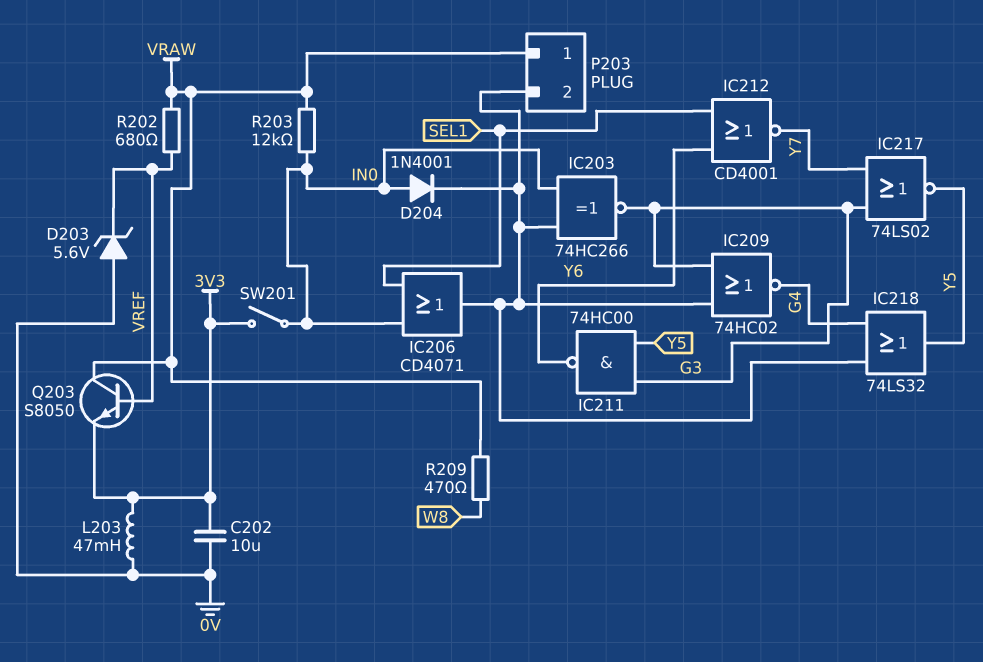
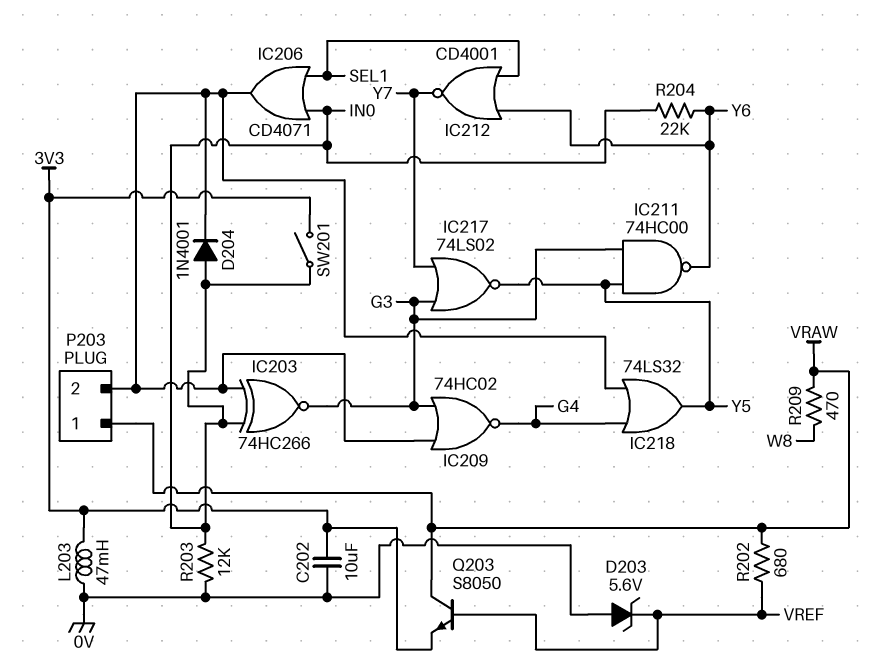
R203: 12k (IN0, VRAW) -> 12k (0V, IN0)
R204: none -> 22k (IN0, Y6)

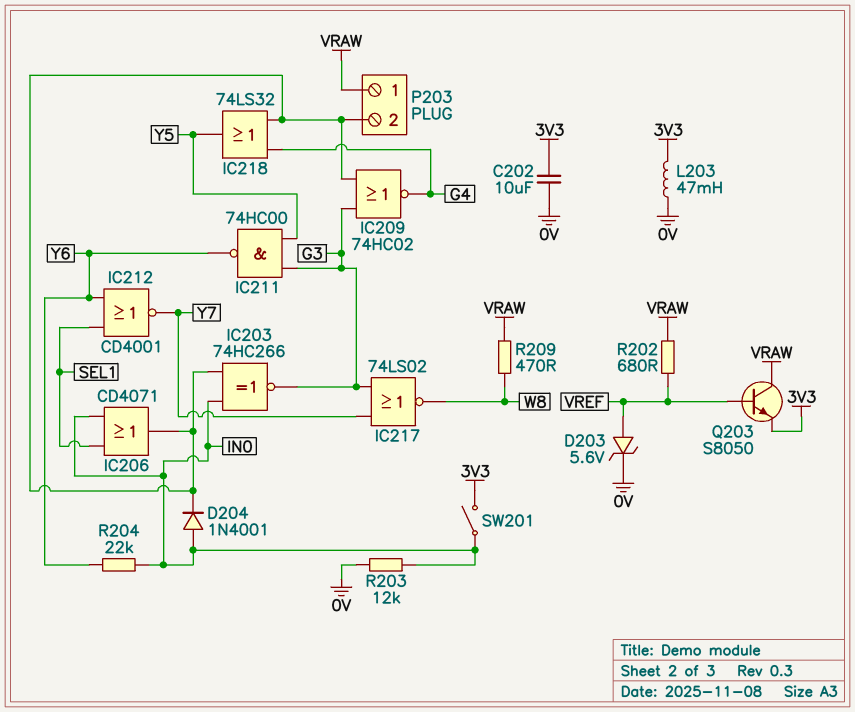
D203: zener 5.6V (A 0V, K VREF) -> zener 5.6V (A VREF, K 0V)
IC217: NOR 74LS02 (in G3, in Y7, out Y5) -> NOR 74LS02 (in G3, in Y7, out W8)

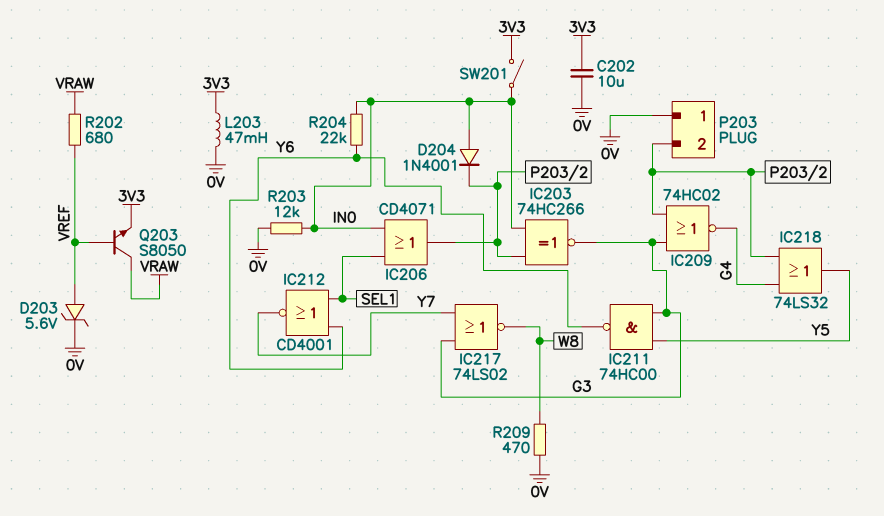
P203 pin 1: VRAW -> 0V
R209: 470 (VRAW, W8) -> 470 (0V, W8)

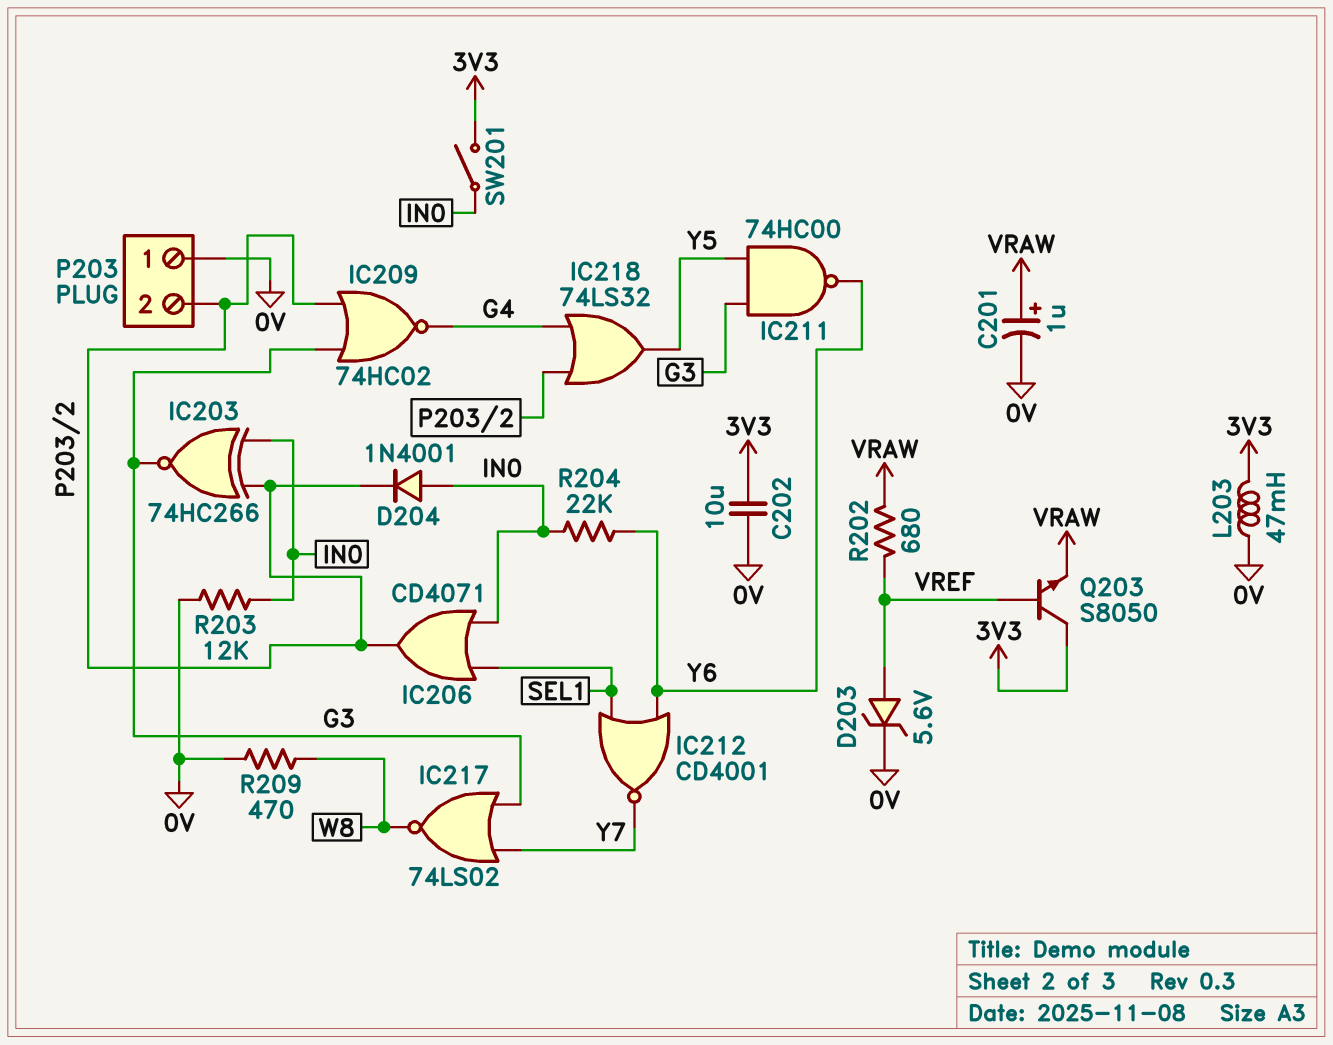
C201: none -> 1uF (plus VRAW, minus 0V)
Q203: NPN S8050 (B VREF, C VRAW, E 3V3) -> NPN S8050 (B VREF, C 3V3, E VRAW)

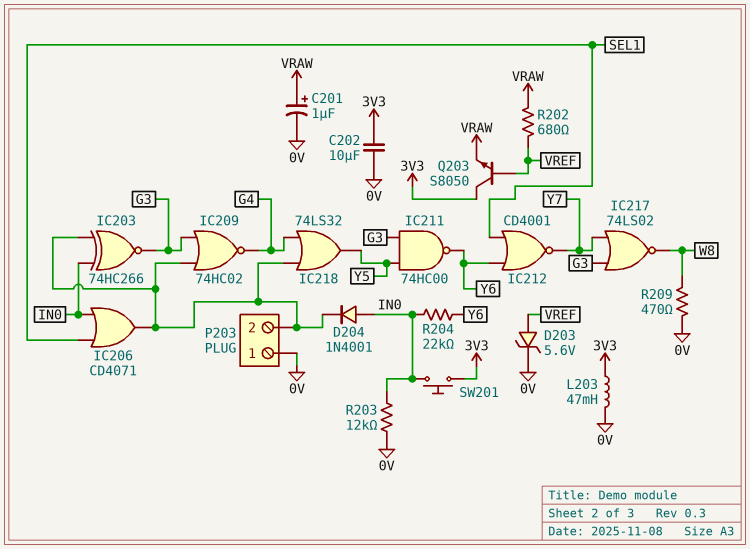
SW201: switch (3V3, IN0) -> button (3V3, IN0)

